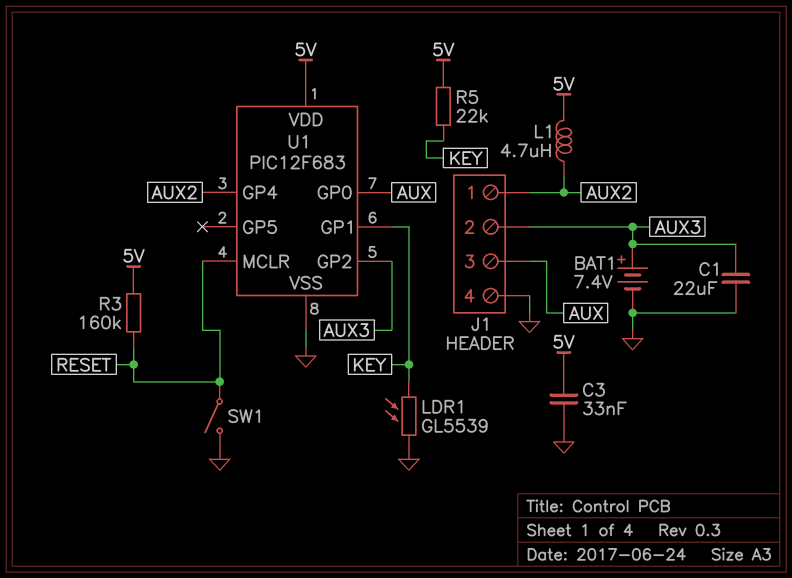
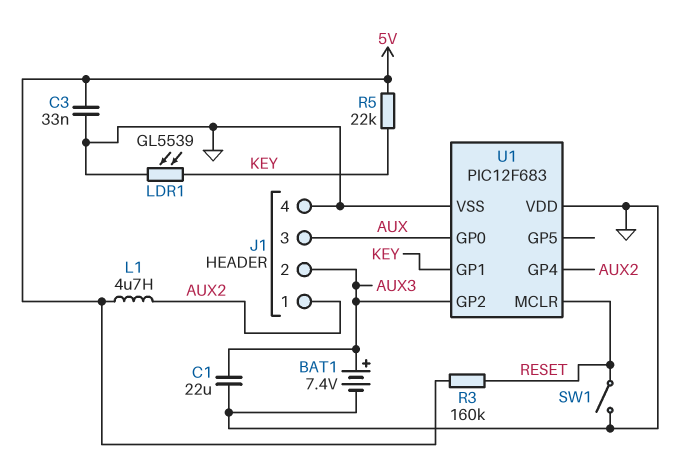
U1 pin VDD: 5V -> GND

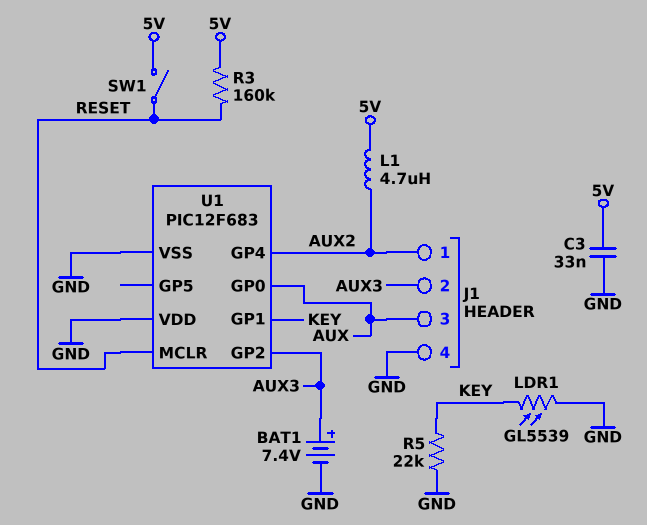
C1: 22uF (AUX3, GND) -> none
R5: 22k (5V, KEY) -> 22k (GND, KEY)
SW1: switch (GND, RESET) -> switch (5V, RESET)

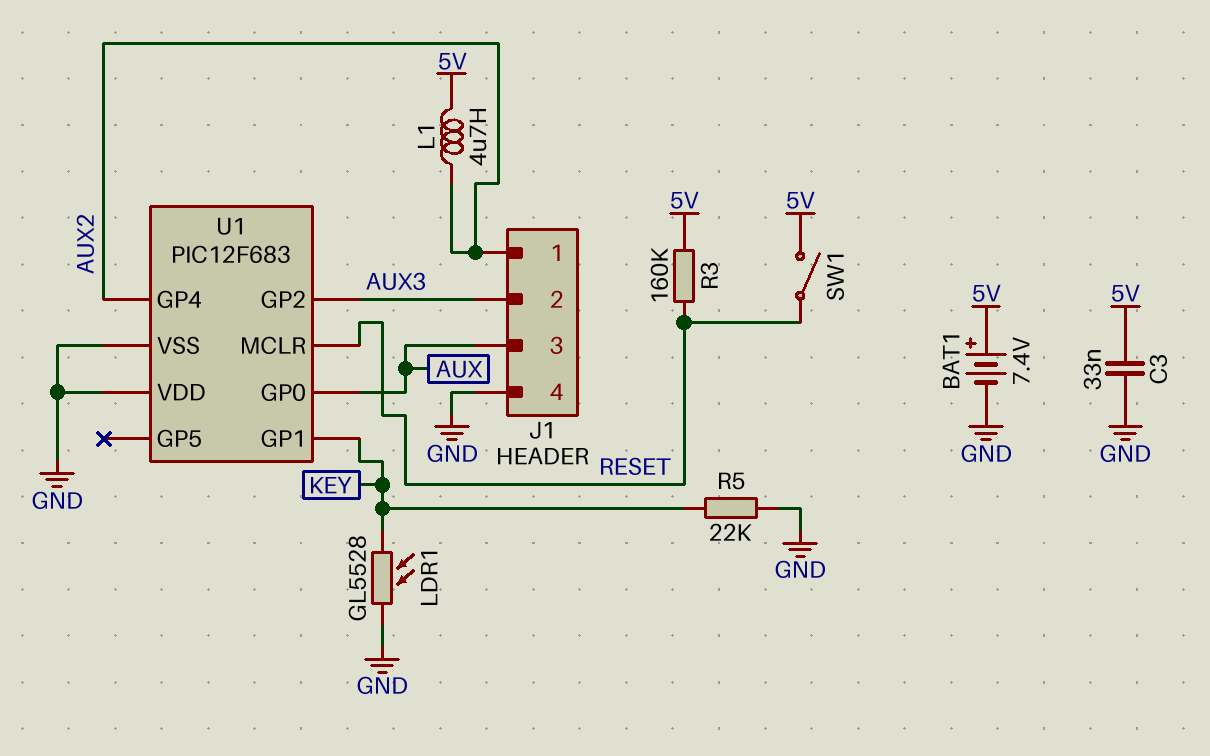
BAT1: 7.4V (plus AUX3, minus GND) -> 7.4V (plus 5V, minus GND)
LDR1: GL5539 (GND, KEY) -> GL5528 (GND, KEY)

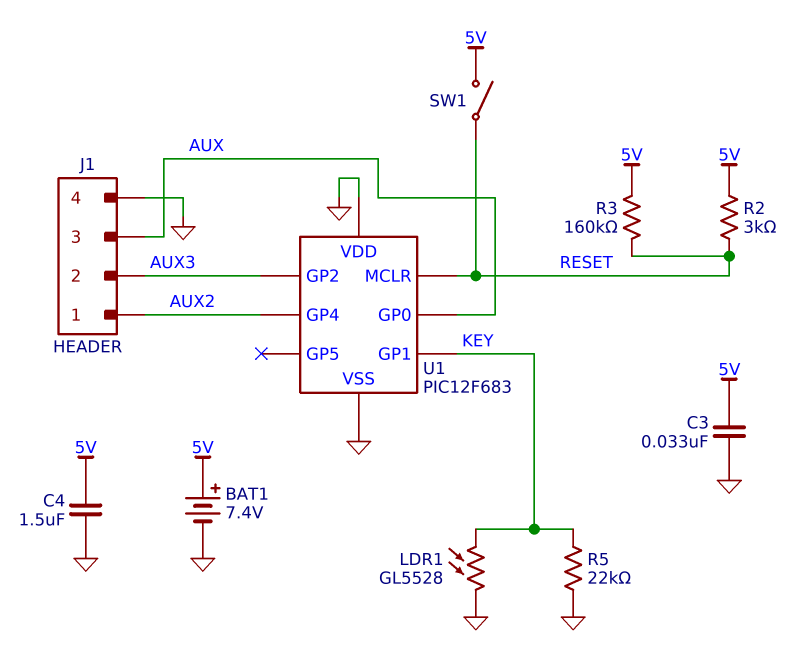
C4: none -> 1.5uF (5V, GND)
L1: 4.7uH (5V, AUX2) -> none
R2: none -> 3k (5V, RESET)

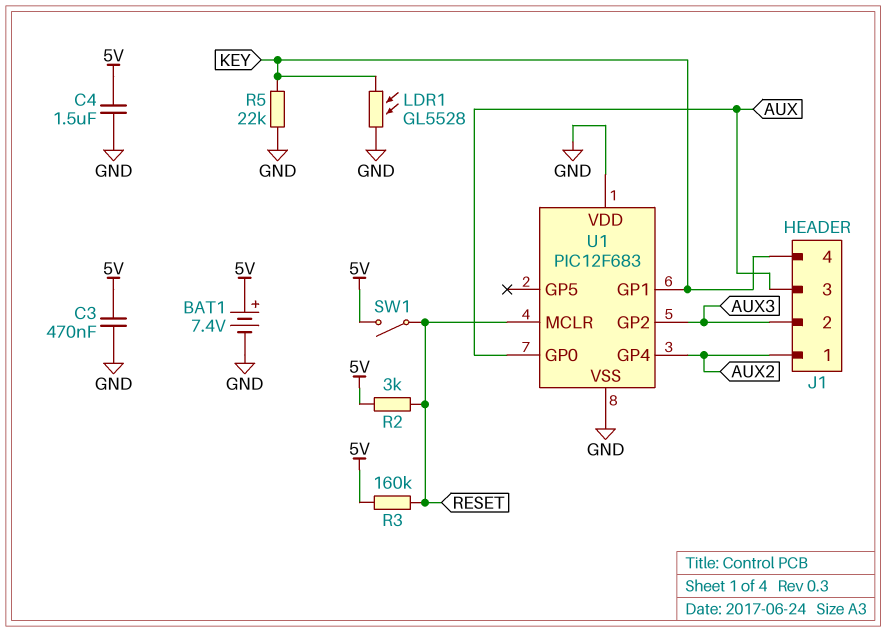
C3: 33nF (5V, GND) -> 470nF (5V, GND)
J1 pin 4: GND -> KEY

